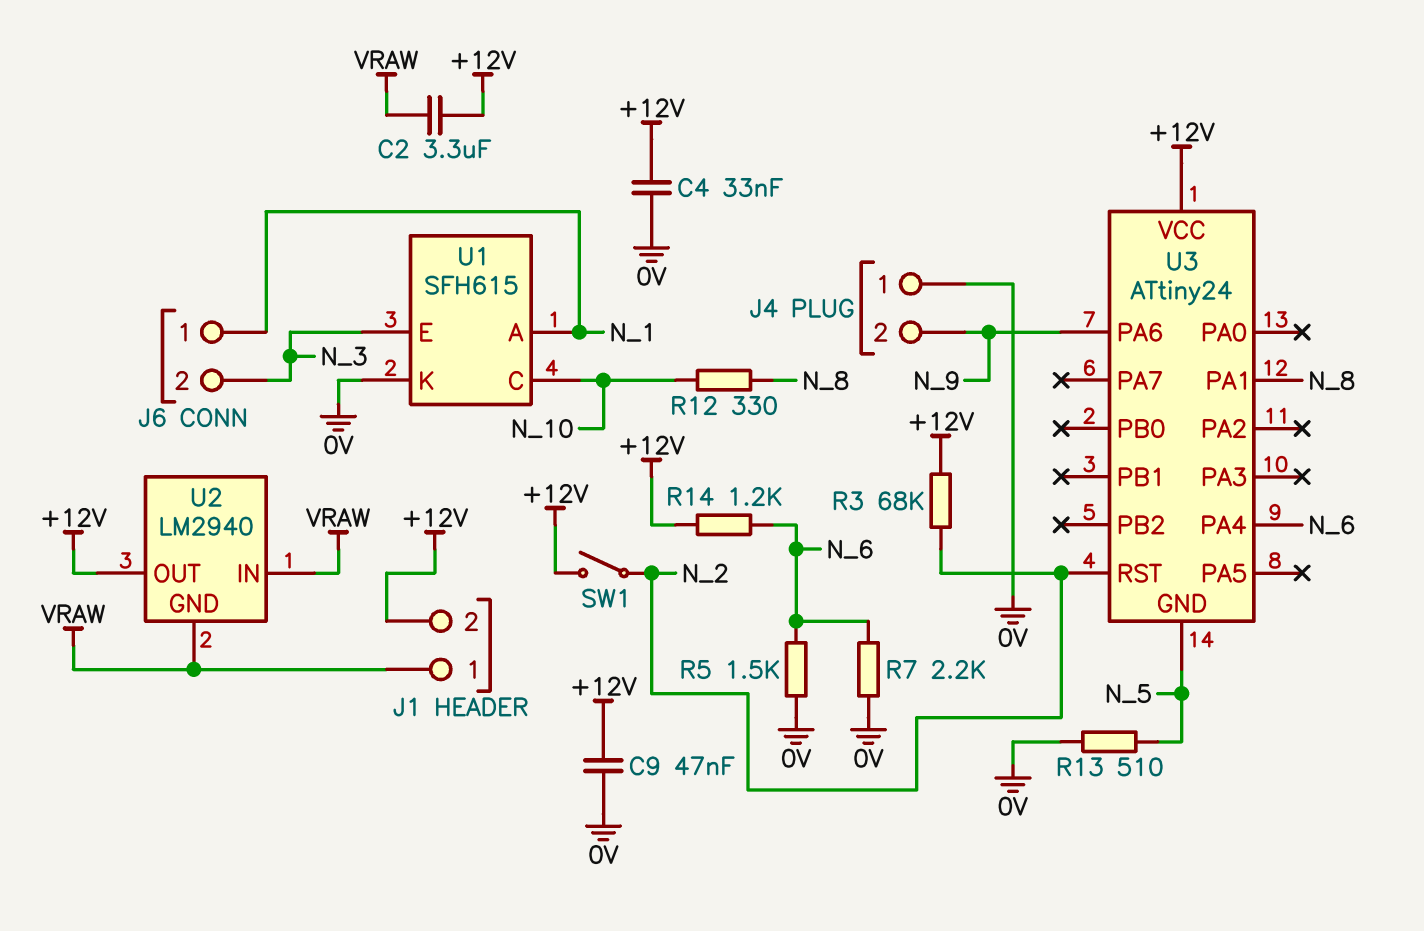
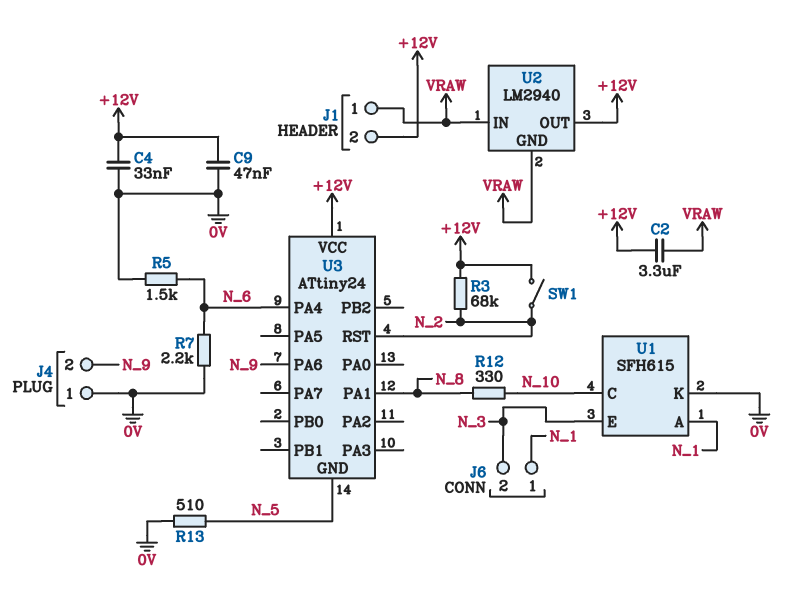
R14: 1.2k (+12V, N_6) -> none

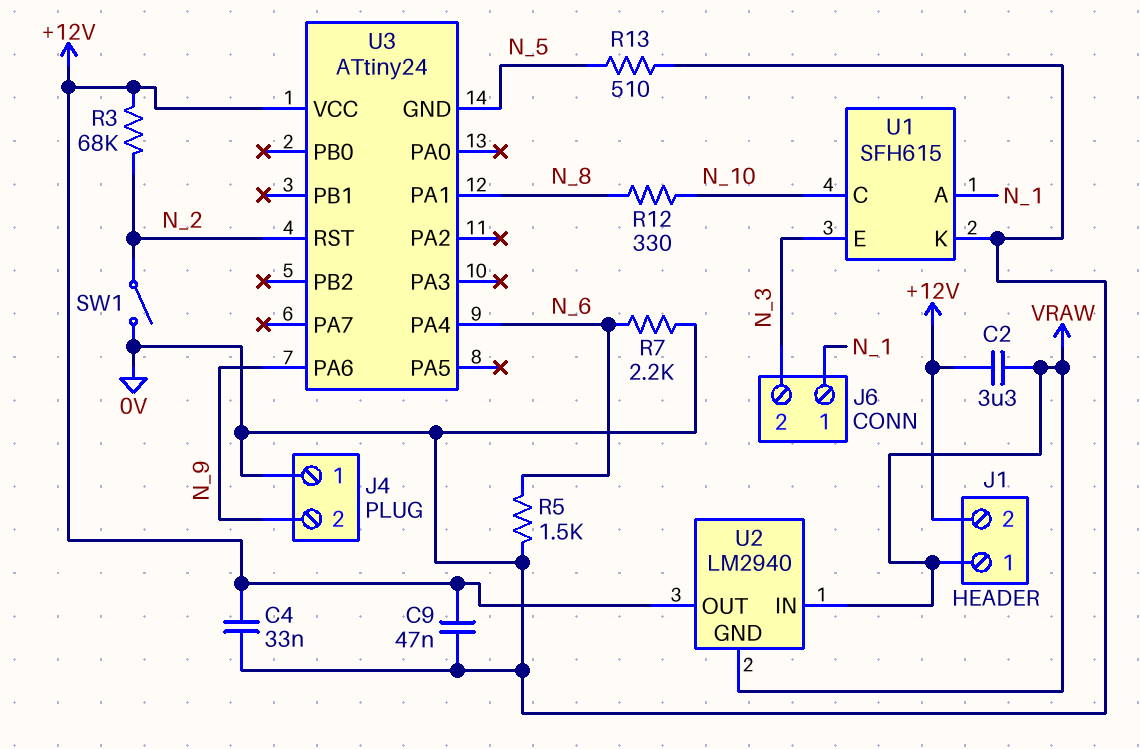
SW1: switch (+12V, N_2) -> switch (0V, N_2)

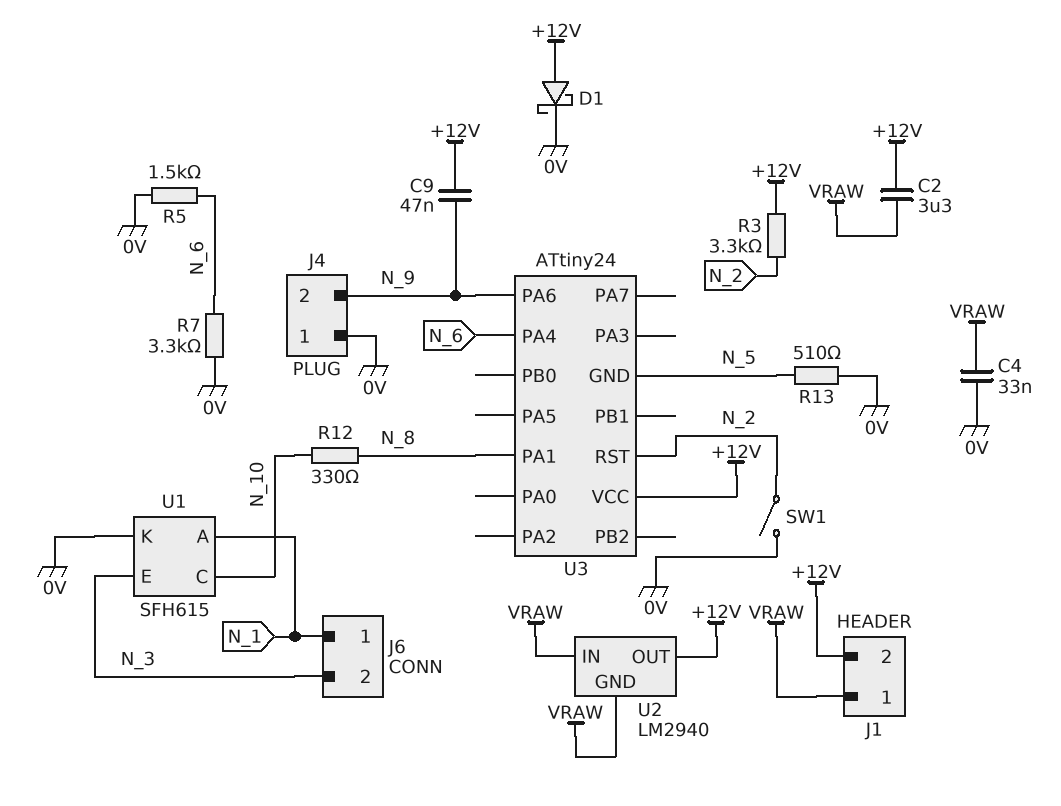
C4: 33nF (+12V, 0V) -> 33nF (0V, VRAW)
C9: 47nF (+12V, 0V) -> 47nF (+12V, N_9)
D1: none -> schottky (A +12V, K 0V)
R3: 68k (+12V, N_2) -> 3.3k (+12V, N_2)
R7: 2.2k (0V, N_6) -> 3.3k (0V, N_6)

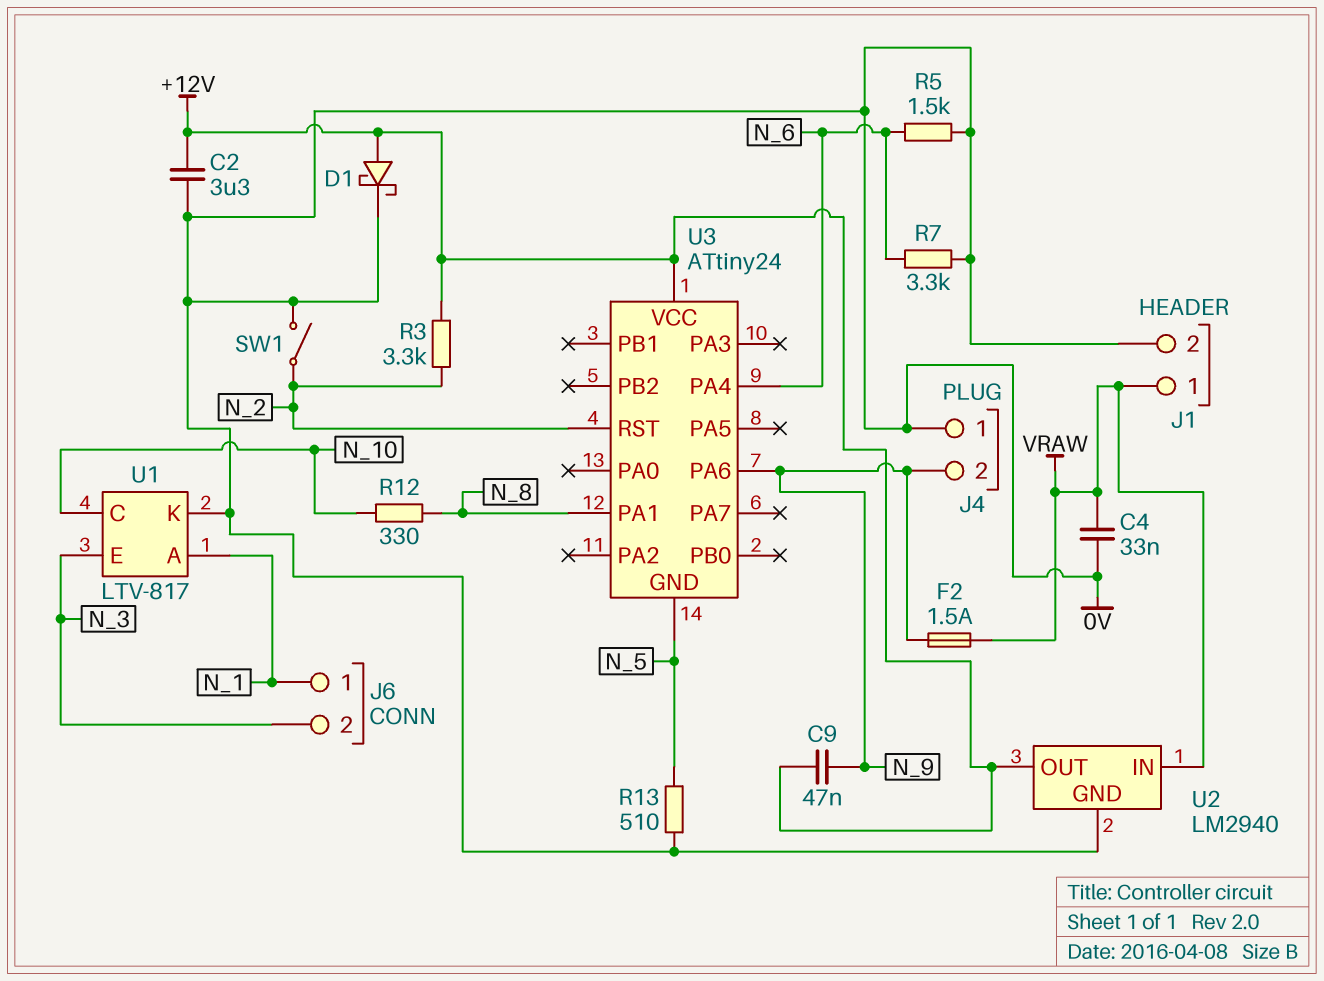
C2: 3.3uF (+12V, VRAW) -> 3.3uF (+12V, 0V)
F2: none -> 1.5A (N_9, VRAW)
J1 pin 2: +12V -> 0V
U1: SFH615 -> LTV-817
U2 pin GND: VRAW -> 0V

